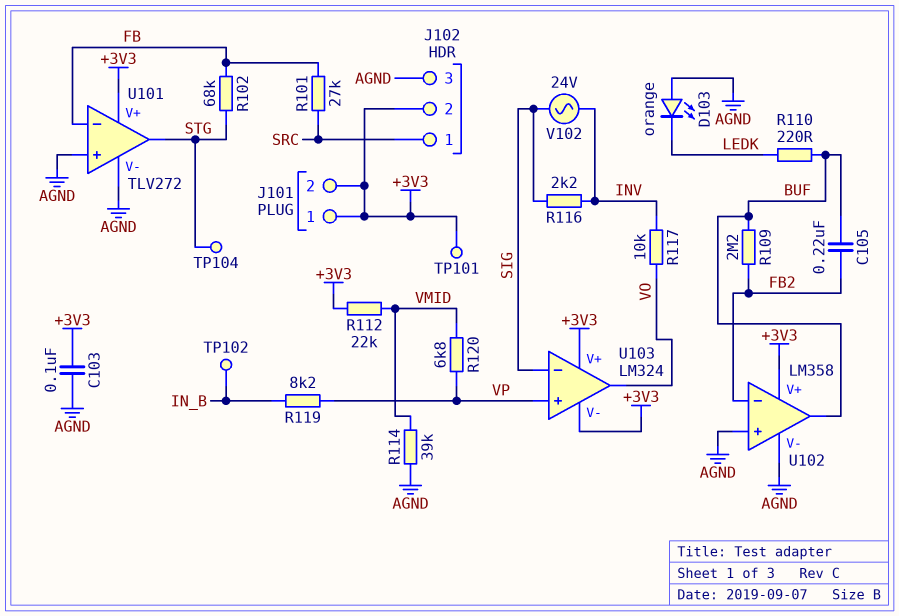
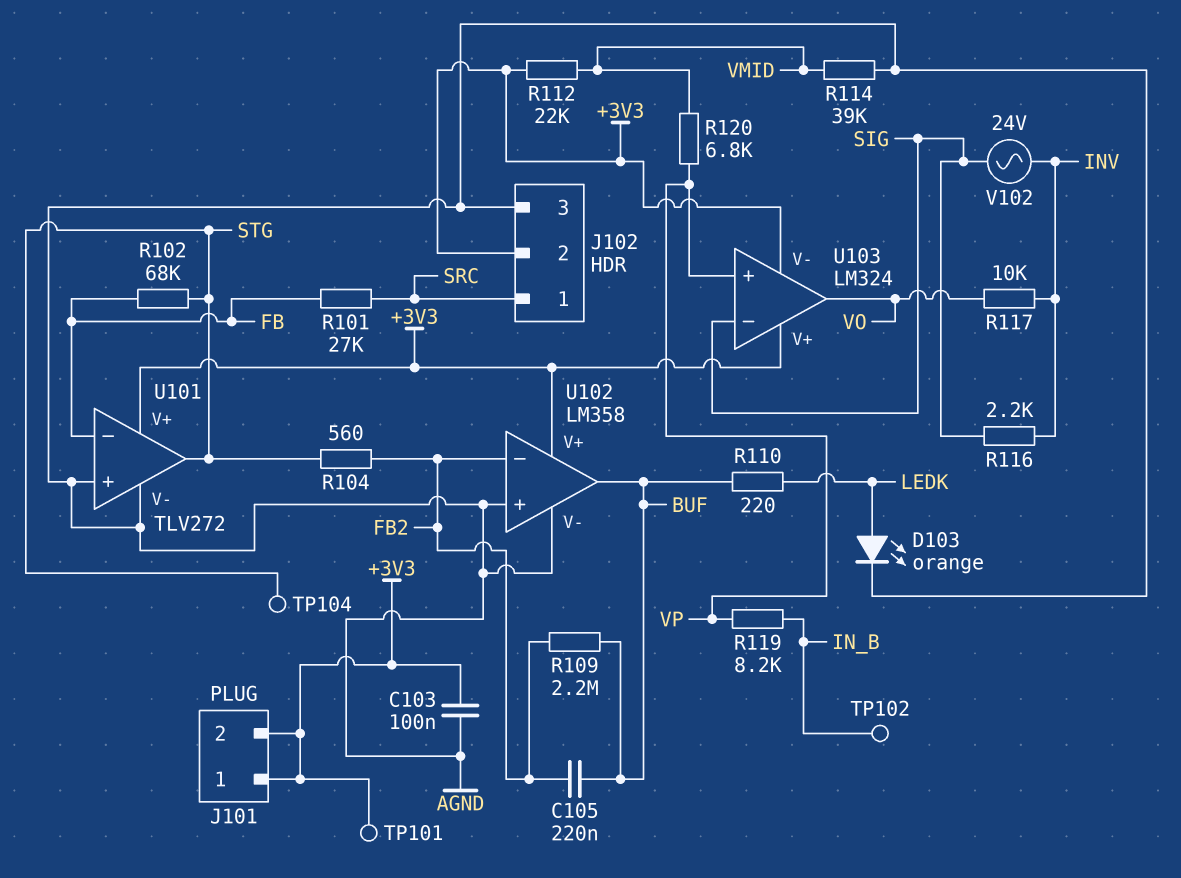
D103: LED orange (A AGND, K LEDK) -> LED orange (A LEDK, K AGND)
R104: none -> 560 (FB2, STG)

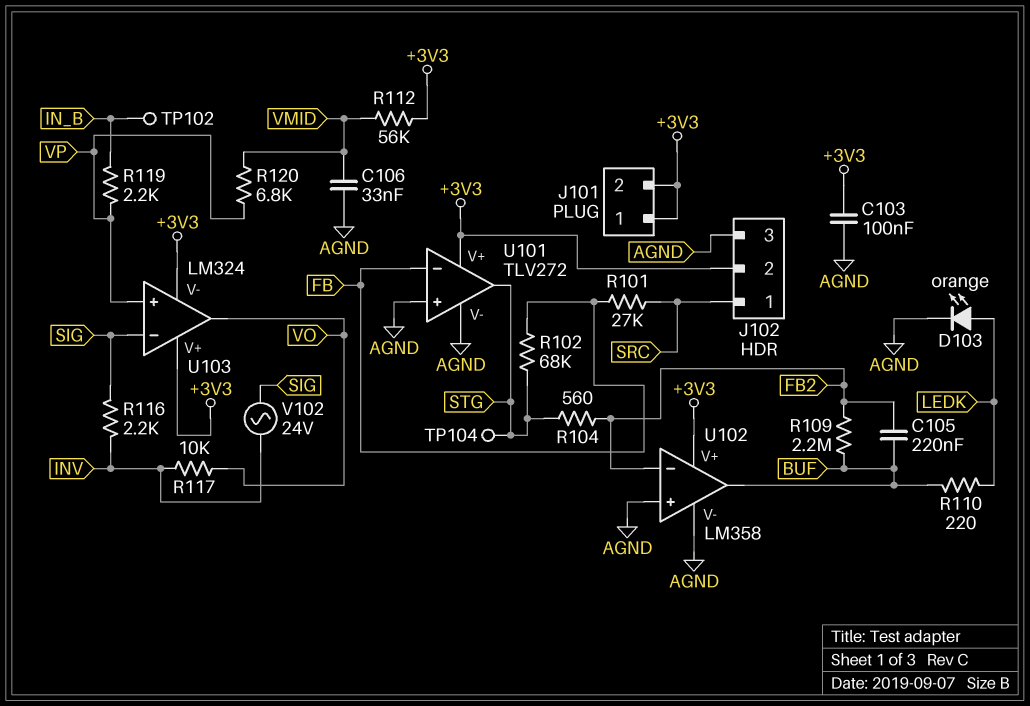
C106: none -> 33nF (AGND, VMID)
R112: 22k (+3V3, VMID) -> 56k (+3V3, VMID)
R114: 39k (AGND, VMID) -> none
R119: 8.2k (IN_B, VP) -> 2.2k (IN_B, VP)
TP101: test point (+3V3) -> none

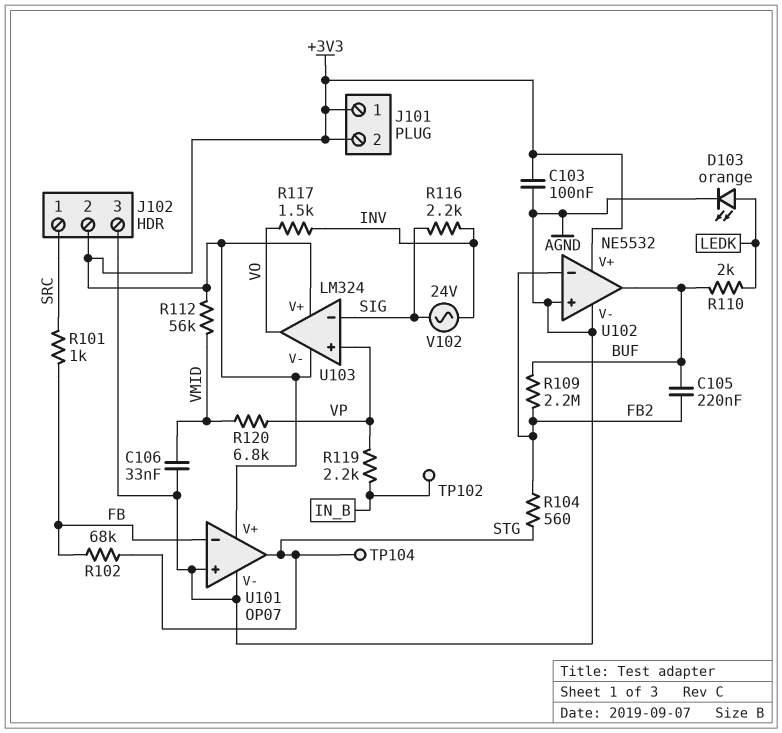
R101: 27k (FB, SRC) -> 1k (FB, SRC)
R110: 220 (BUF, LEDK) -> 2k (BUF, LEDK)
R117: 10k (INV, VO) -> 1.5k (INV, VO)
U101: TLV272 -> OP07
U102: LM358 -> NE5532

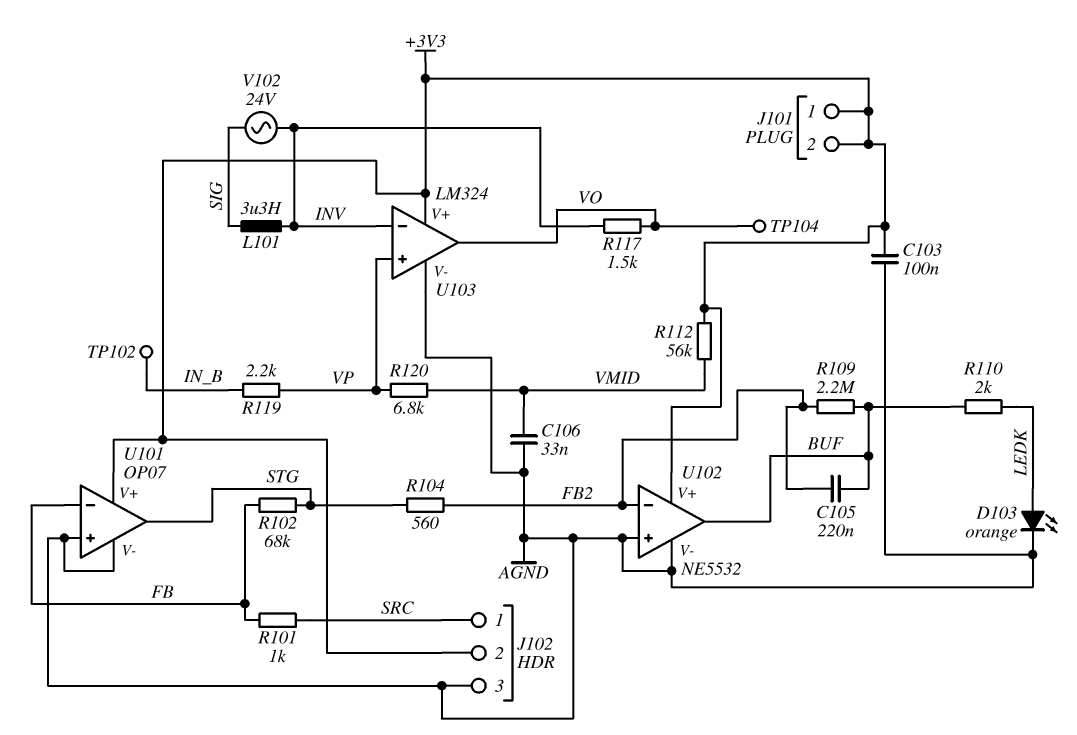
L101: none -> 3.3uH (INV, SIG)
R116: 2.2k (INV, SIG) -> none
TP104: test point (STG) -> test point (VO)
U103 pin V-: +3V3 -> AGND
U103 pin in-: SIG -> INV

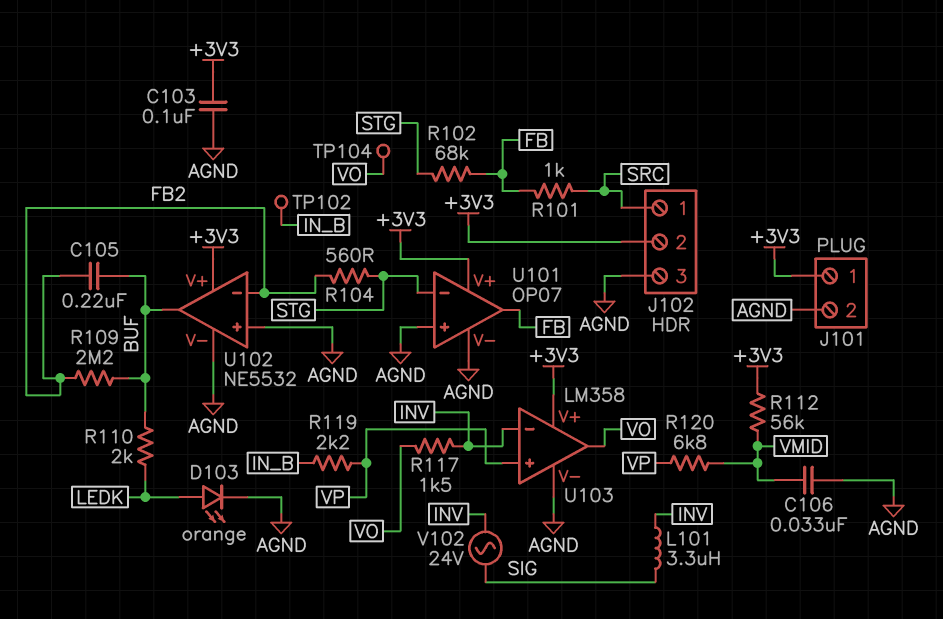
J101 pin 2: +3V3 -> AGND
U101 pin in-: FB -> STG
U101 pin out: STG -> FB
U103: LM324 -> LM358

